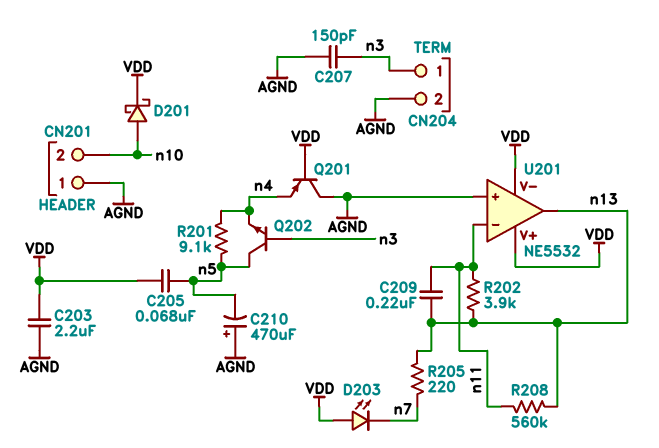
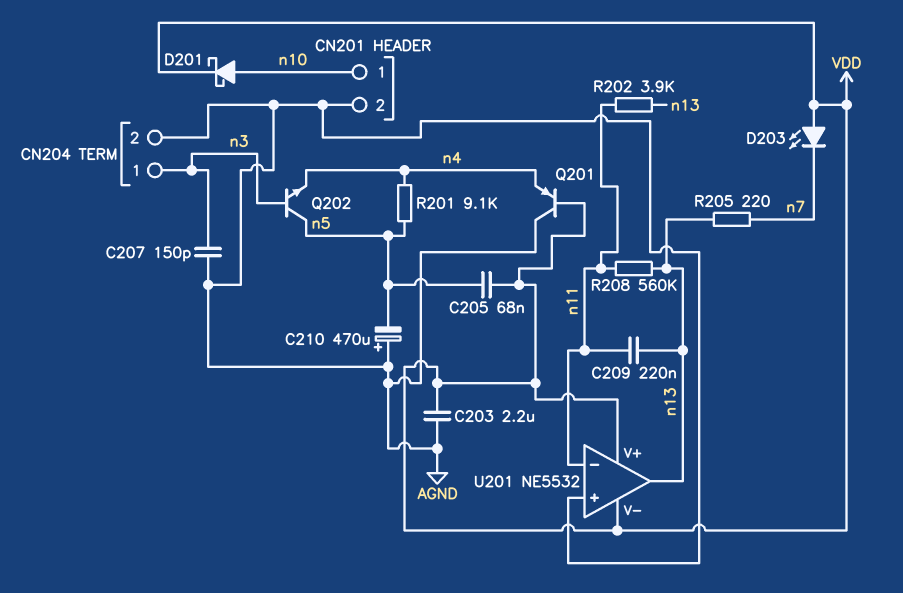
CN201 pin 1: AGND -> n10
CN201 pin 2: n10 -> AGND

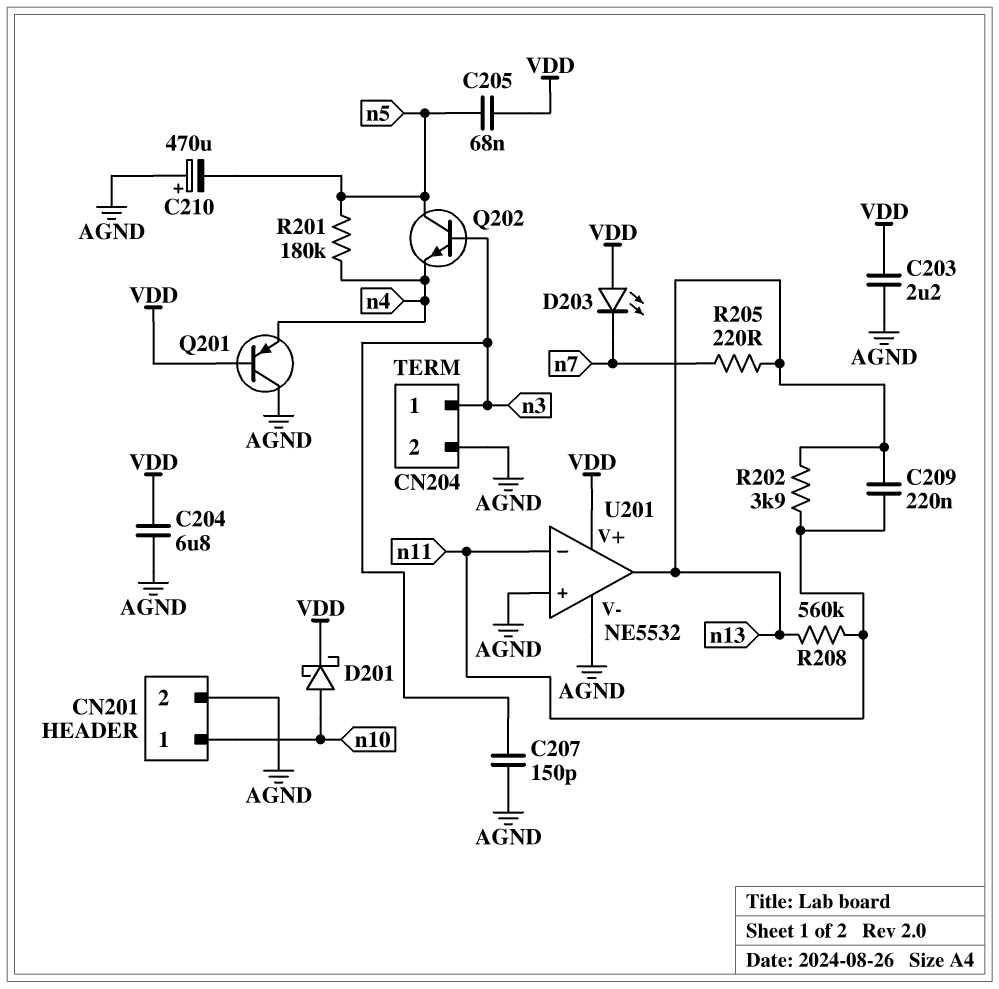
C204: none -> 6.8uF (AGND, VDD)
R201: 9.1k (n4, n5) -> 180k (n4, n5)
U201 pin V-: VDD -> AGND

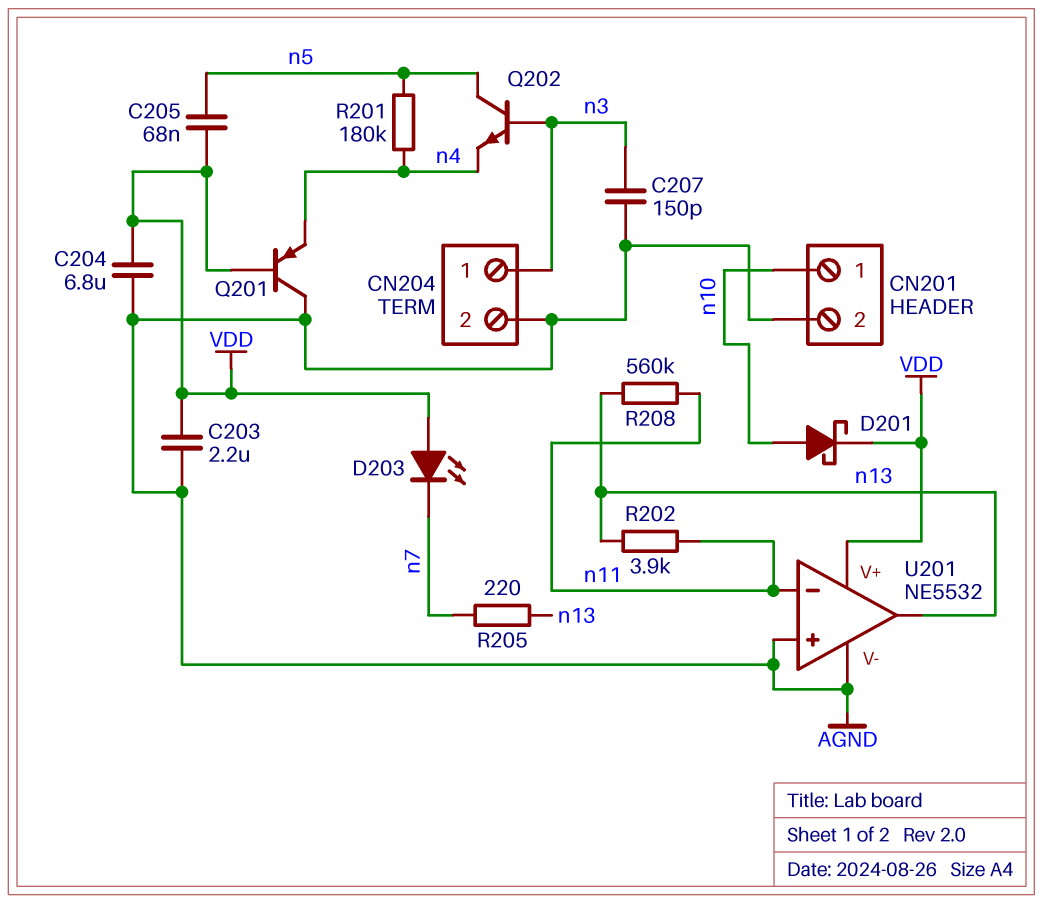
C209: 220nF (n11, n13) -> none
C210: 470uF (plus AGND, minus n5) -> none

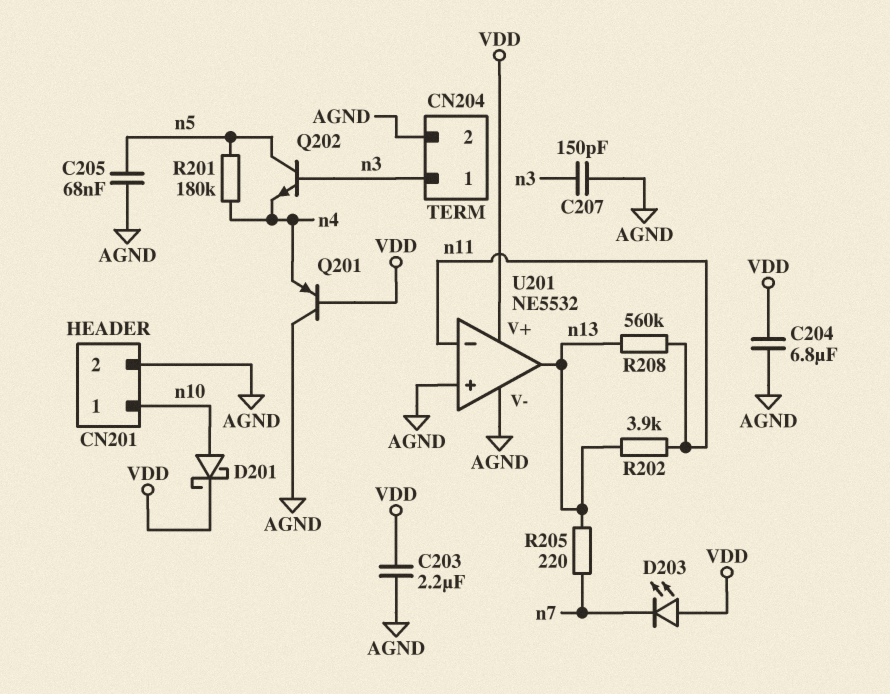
C205: 68nF (VDD, n5) -> 68nF (AGND, n5)

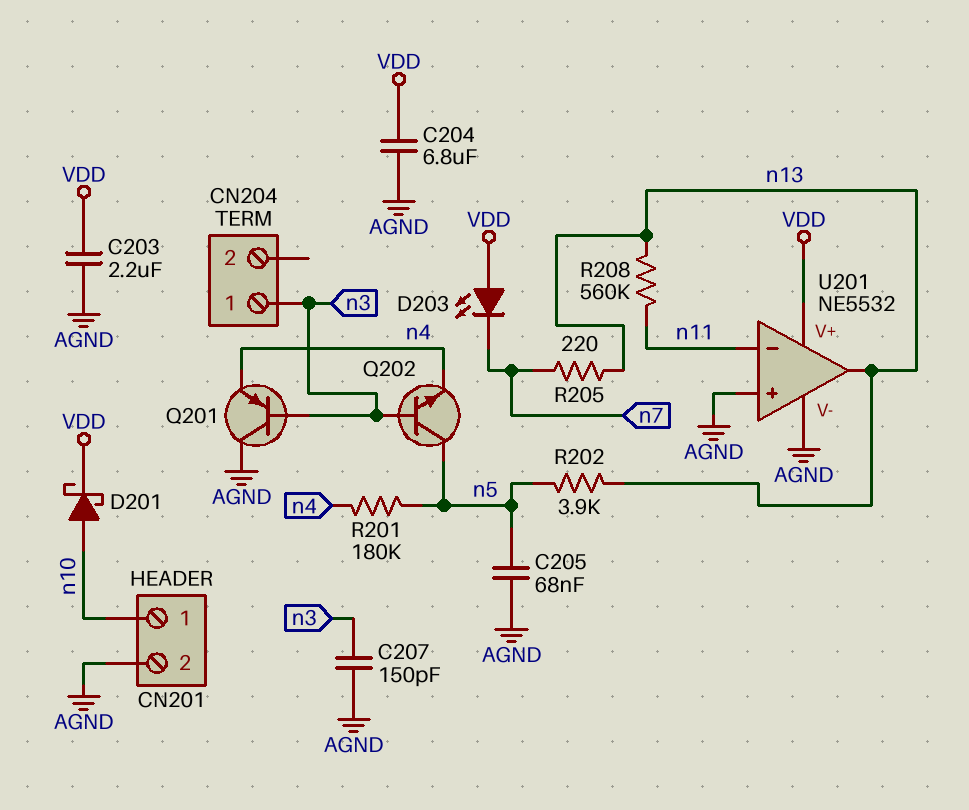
CN204 pin 2: AGND -> none
Q201: PNP (B VDD, C AGND, E n4) -> PNP (B n3, C AGND, E n4)
R202: 3.9k (n11, n13) -> 3.9k (n5, n13)

